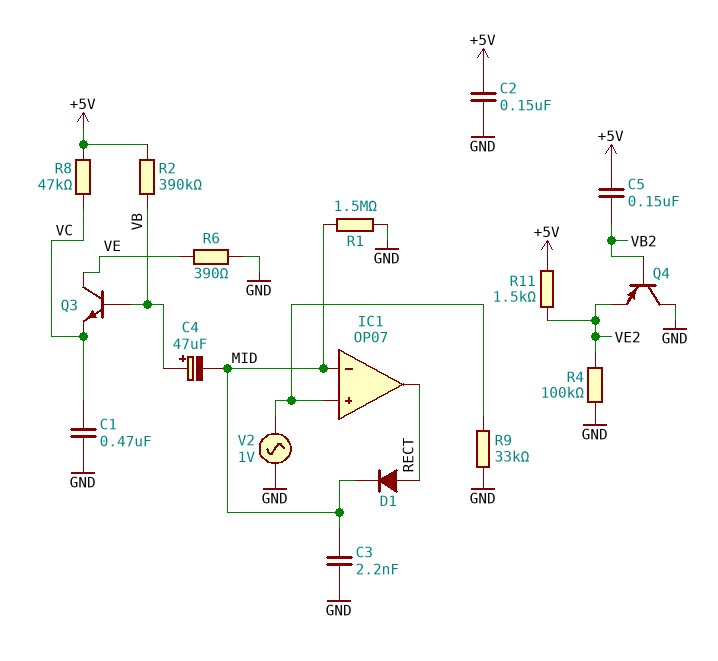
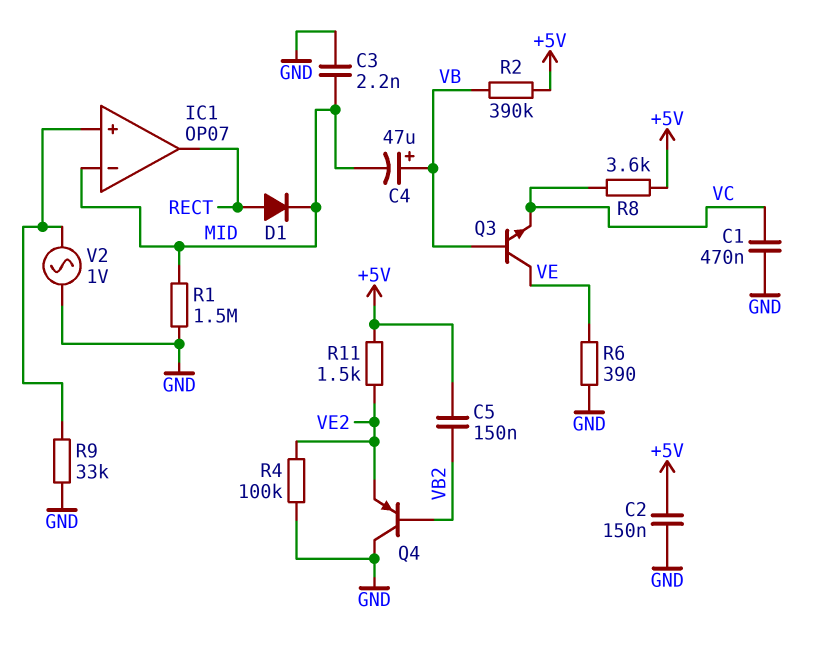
R8: 47k (+5V, VC) -> 3.6k (+5V, VC)

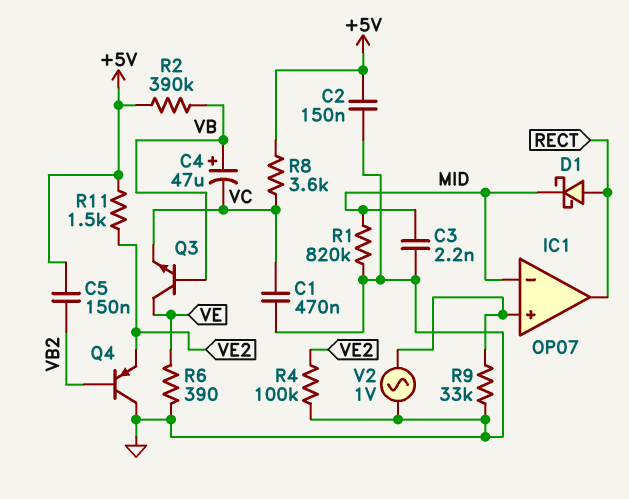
C4: 47uF (plus VB, minus MID) -> 47uF (plus VB, minus VC)
D1: diode (A RECT, K MID) -> schottky (A RECT, K MID)
R1: 1.5M (GND, MID) -> 820k (GND, MID)

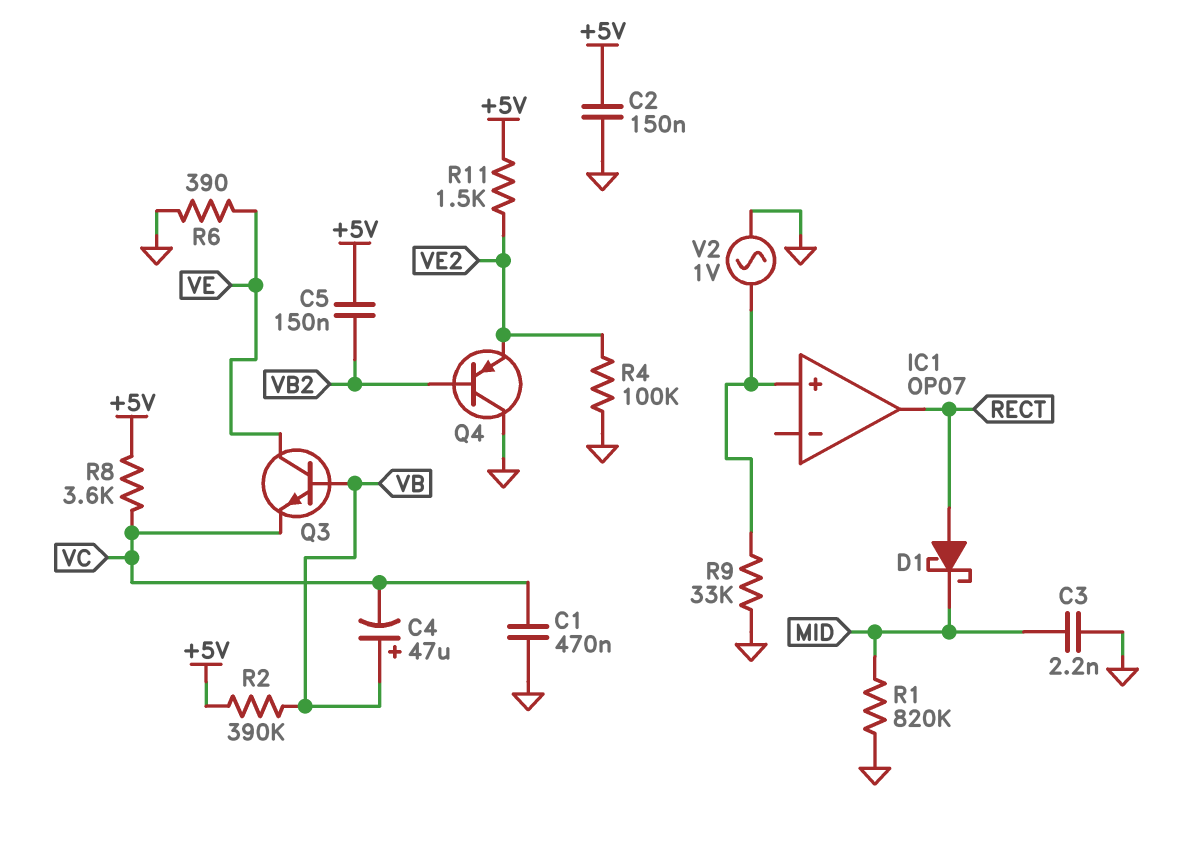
IC1 pin in-: MID -> none

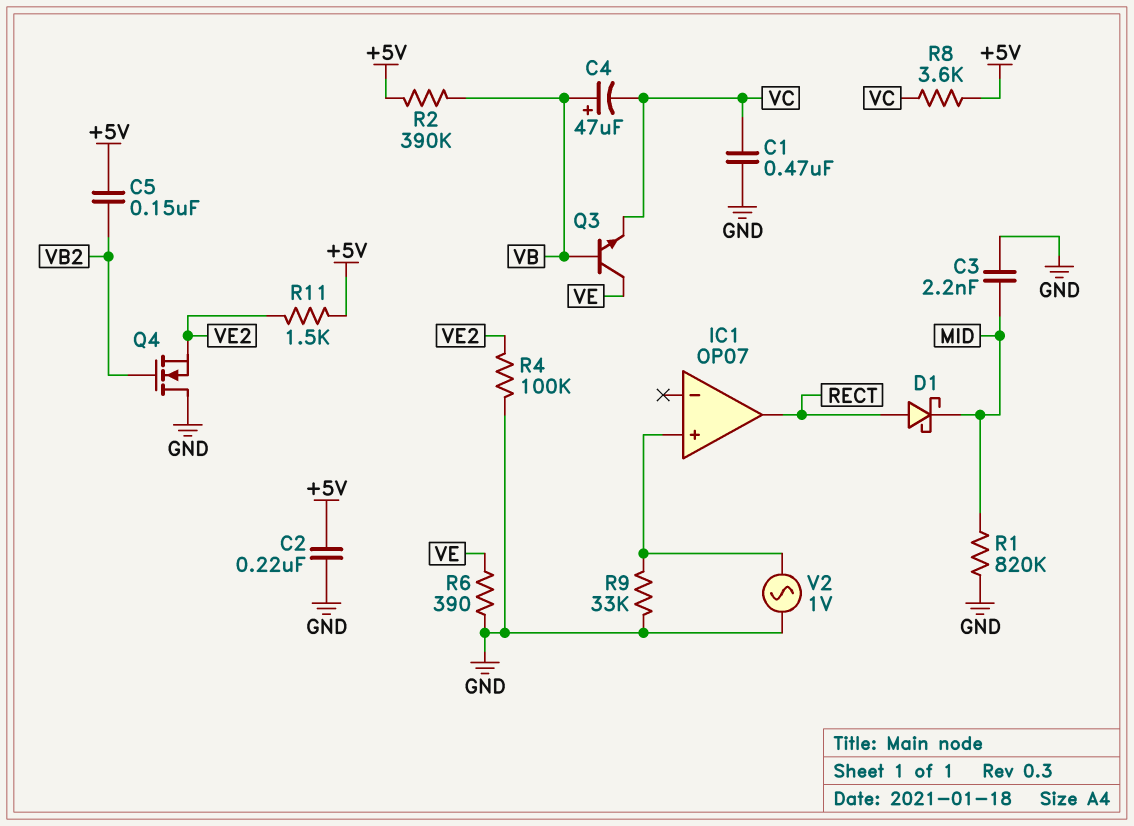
C2: 150nF (+5V, GND) -> 220nF (+5V, GND)
Q4: PNP (B VB2, C GND, E VE2) -> NMOS (G VB2, D GND, S VE2)

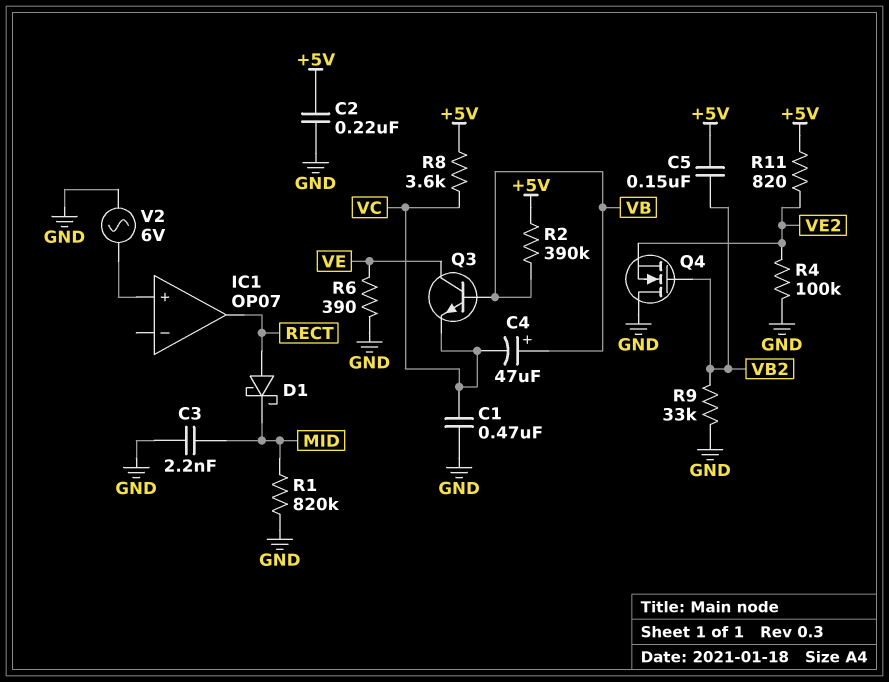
R9: 33k (GND, IC1/in+) -> 33k (GND, VB2)
R11: 1.5k (+5V, VE2) -> 820 (+5V, VE2)
V2: AC 1V (GND, IC1/in+) -> AC 6V (GND, IC1/in+)

